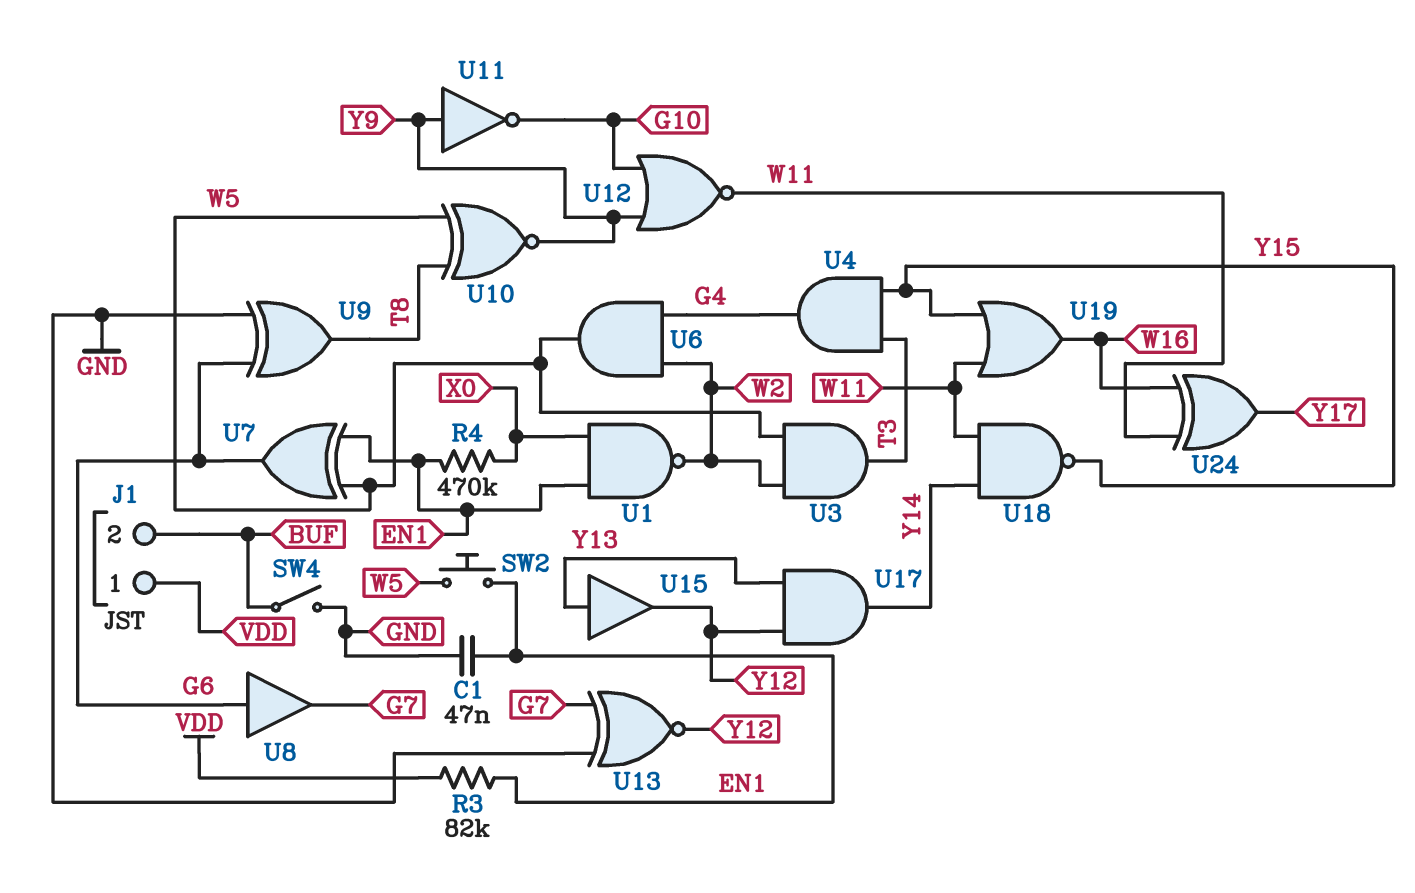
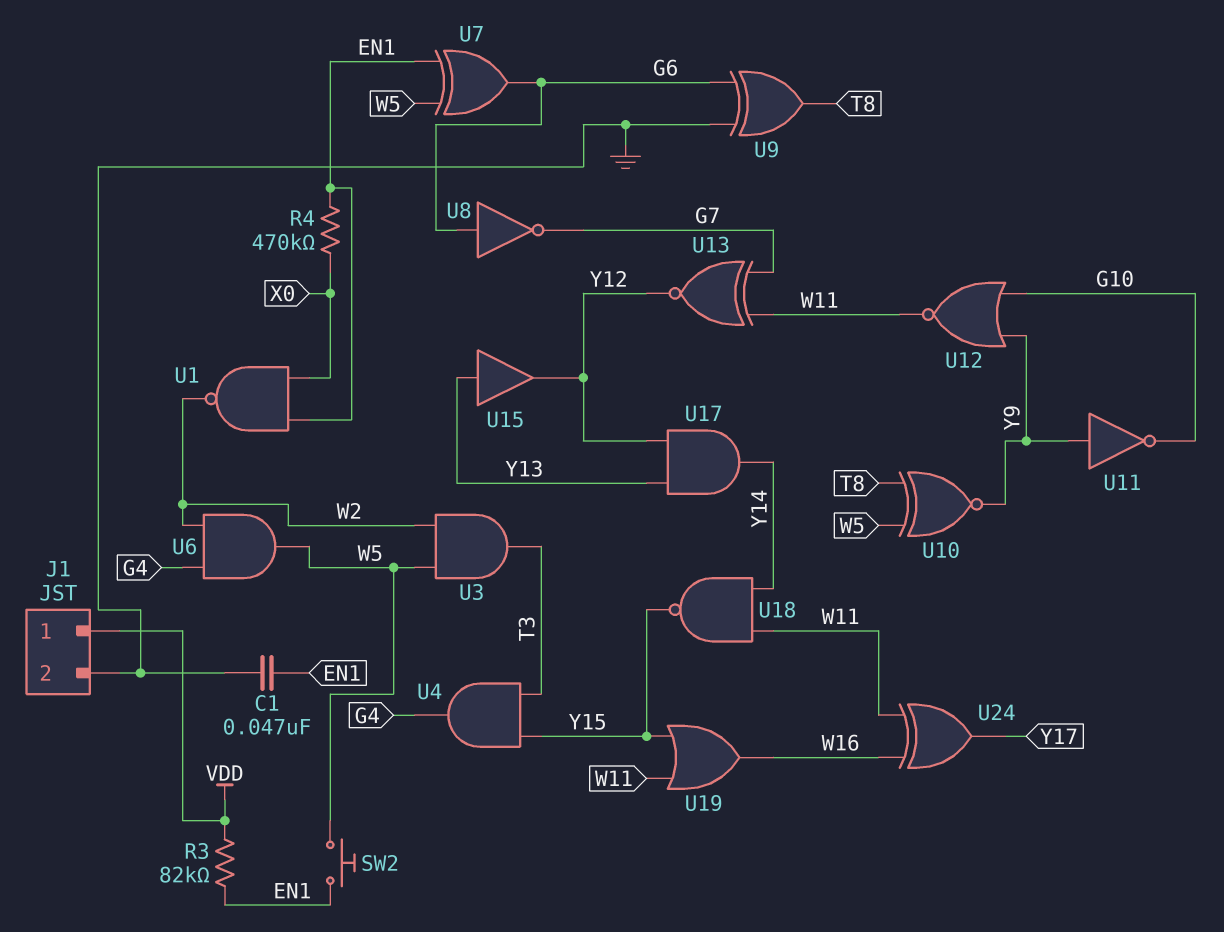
J1 pin 2: BUF -> GND
SW4: switch (BUF, GND) -> none
U8: buffer (in G6, out G7) -> NOT (in G6, out G7)
U13: XNOR (in G7, in GND, out Y12) -> XNOR (in G7, in W11, out Y12)

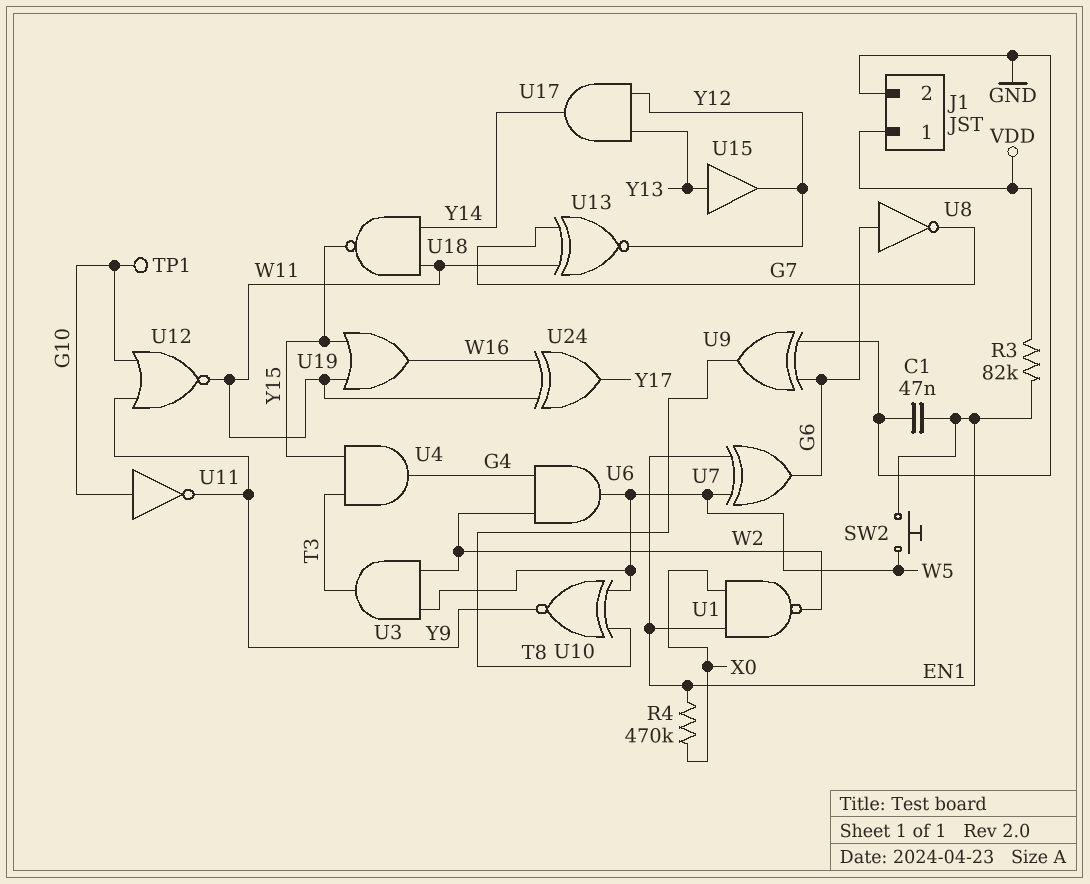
TP1: none -> test point (G10)
U11: NOT (in Y9, out G10) -> NOT (in G10, out Y9)

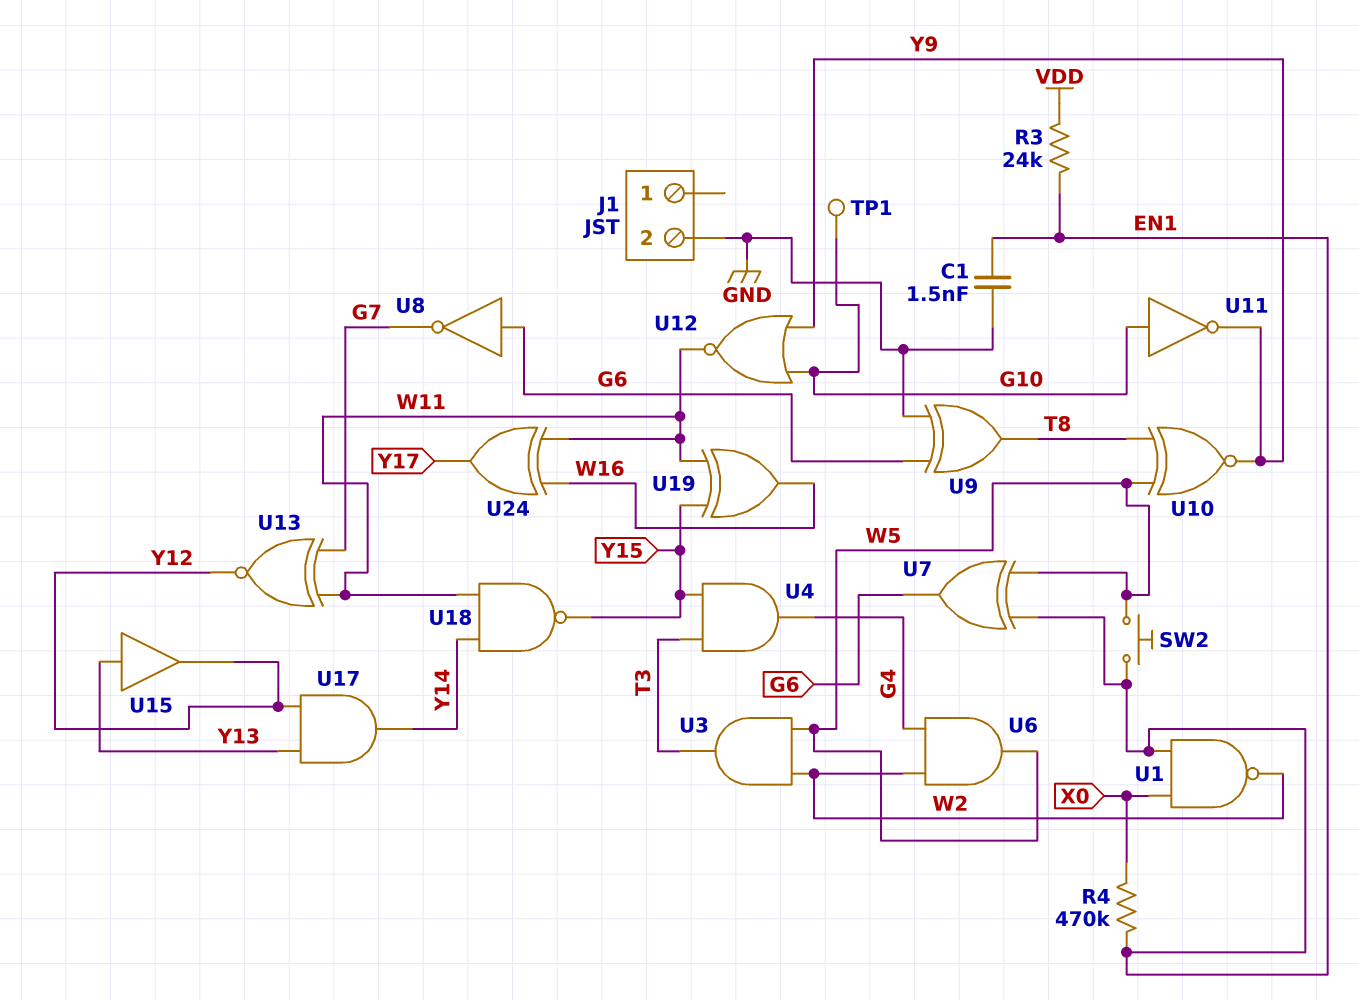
C1: 47nF (EN1, GND) -> 1.5nF (EN1, GND)
J1 pin 1: VDD -> none
R3: 82k (EN1, VDD) -> 24k (EN1, VDD)
U19: OR (in W11, in Y15, out W16) -> XOR (in W11, in Y15, out W16)

